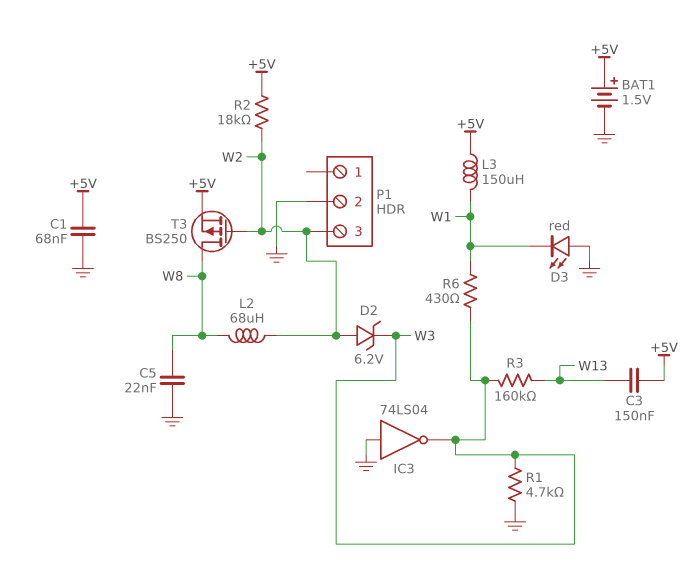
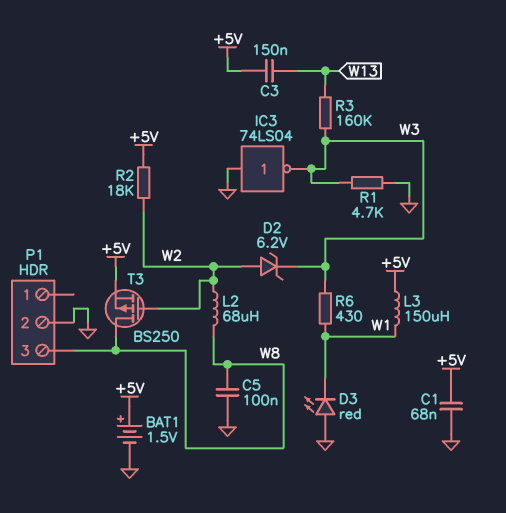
C5: 22nF (GND, W8) -> 100nF (GND, W8)
P1 pin 3: W2 -> W8

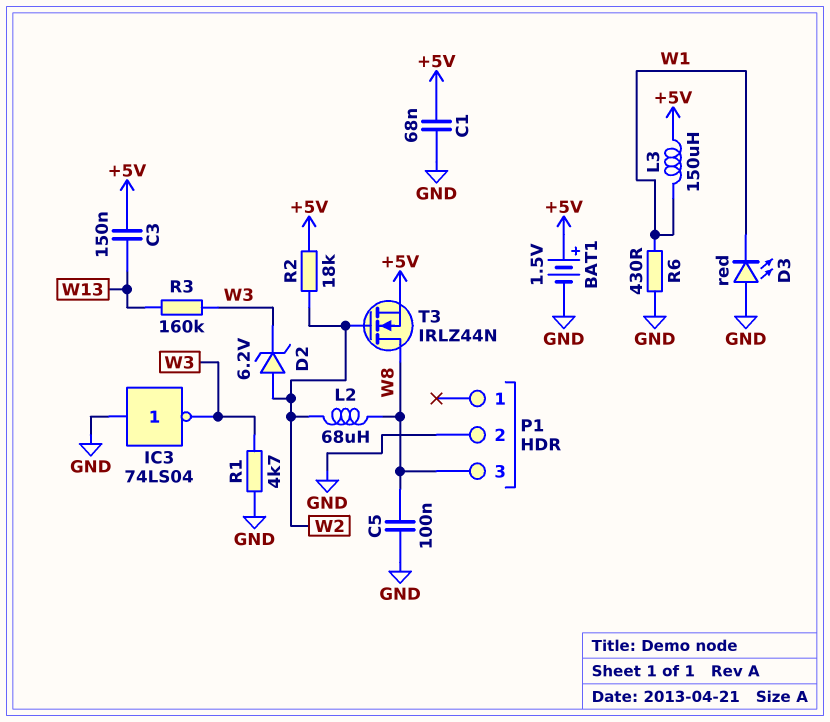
R6: 430 (W1, W3) -> 430 (GND, W1)
T3: PMOS BS250 (G W2, D W8, S +5V) -> NMOS IRLZ44N (G W2, D W8, S +5V)

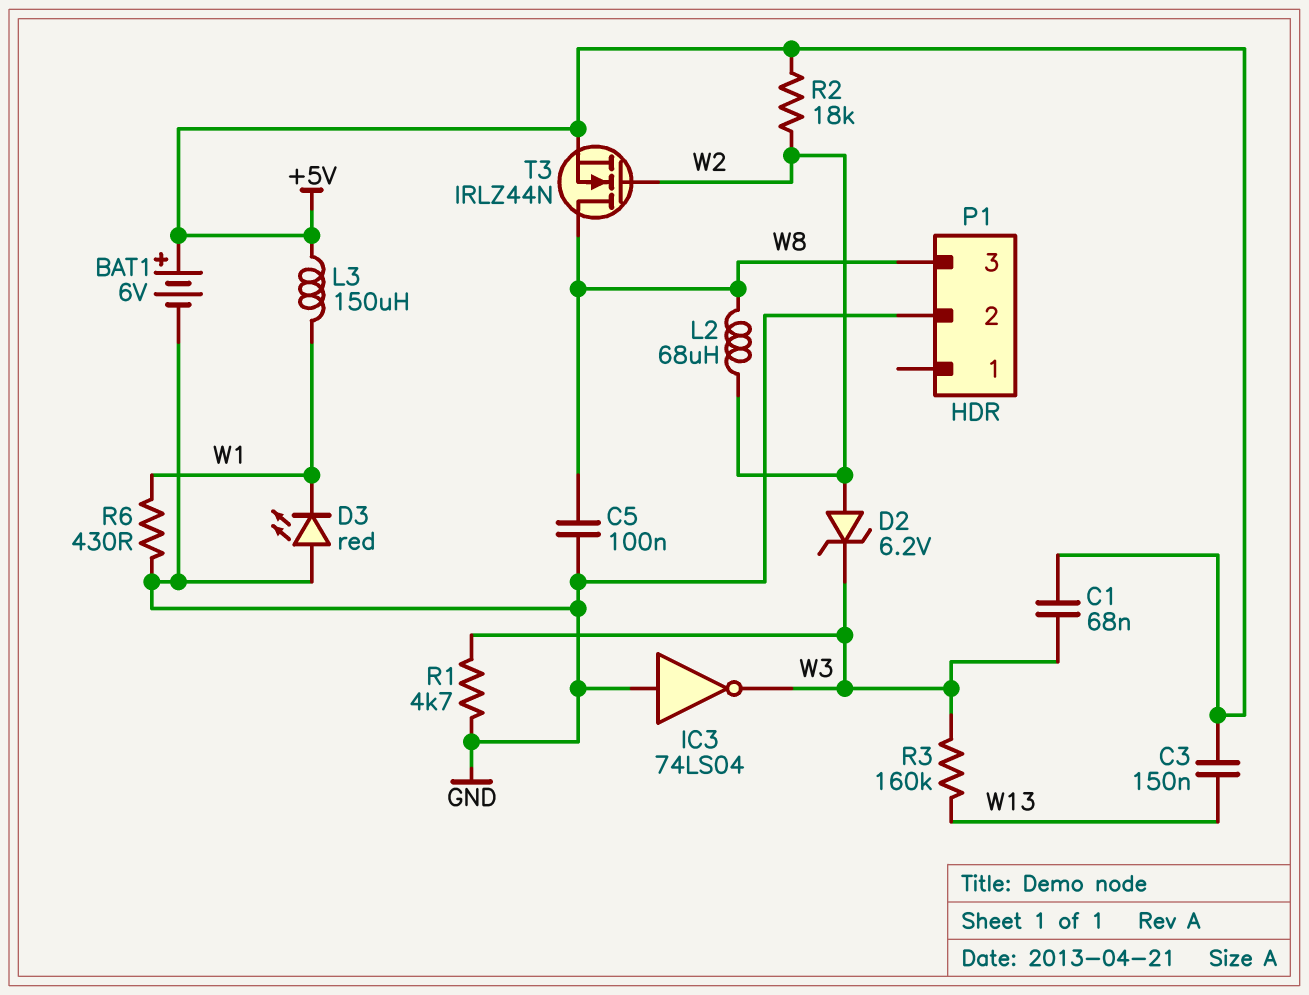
BAT1: 1.5V (plus +5V, minus GND) -> 6V (plus +5V, minus GND)
C1: 68nF (+5V, GND) -> 68nF (+5V, W3)

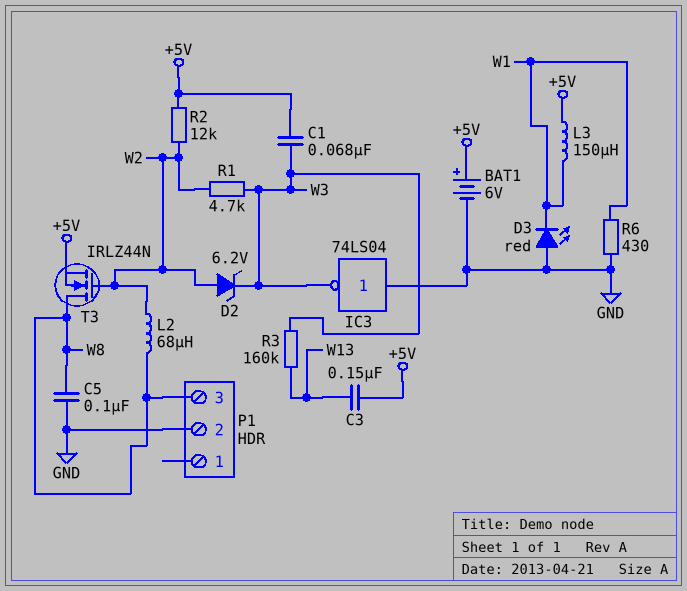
R1: 4.7k (GND, W3) -> 4.7k (W2, W3)
R2: 18k (+5V, W2) -> 12k (+5V, W2)

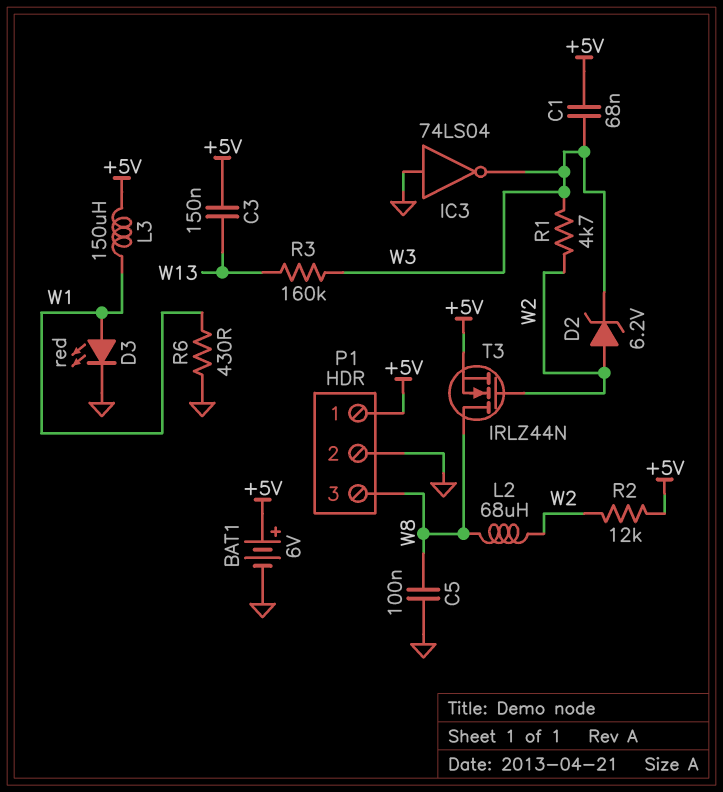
D3: LED red (A GND, K W1) -> LED red (A W1, K GND)
P1 pin 1: none -> +5V

